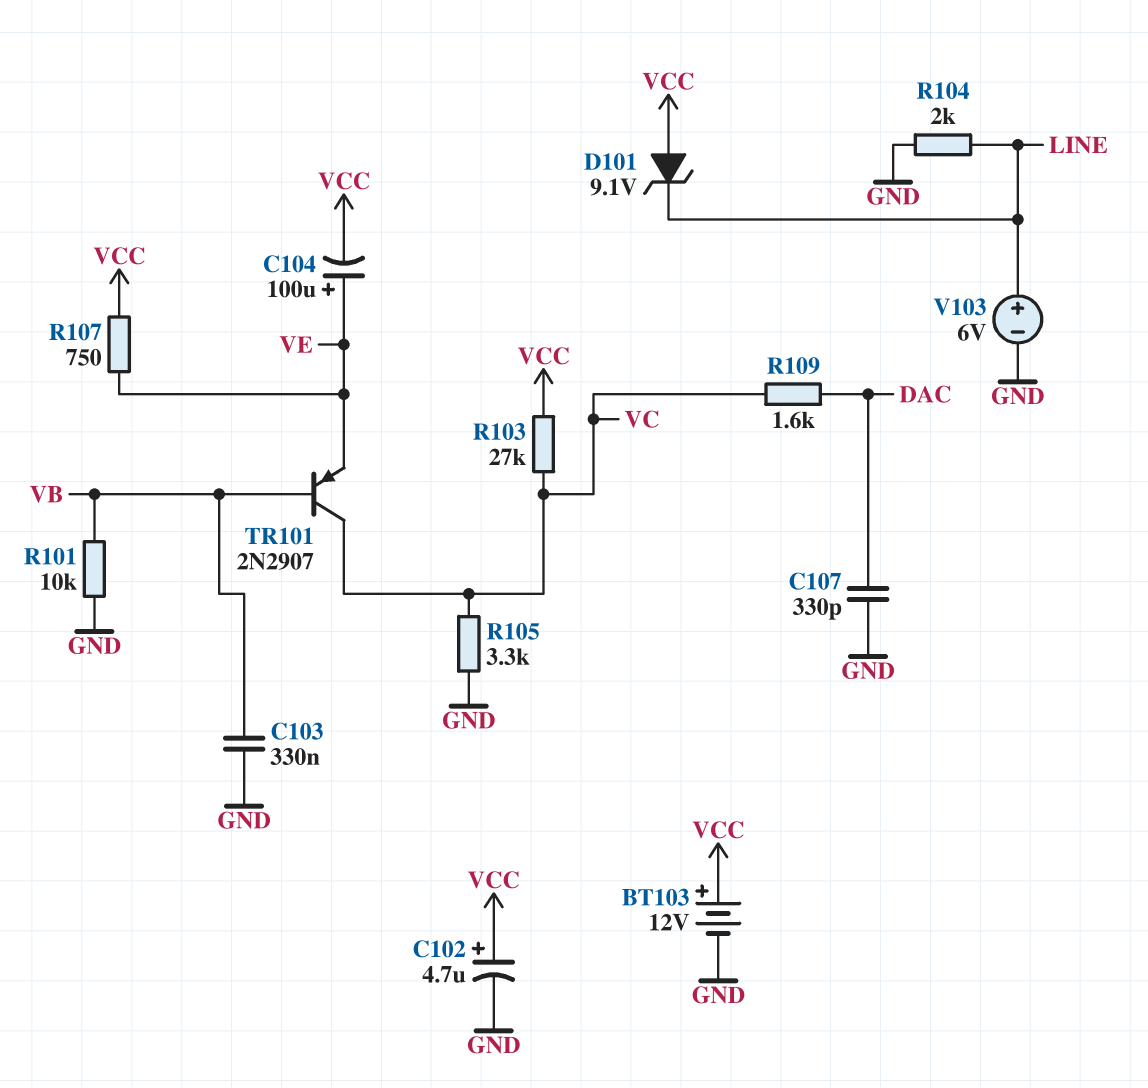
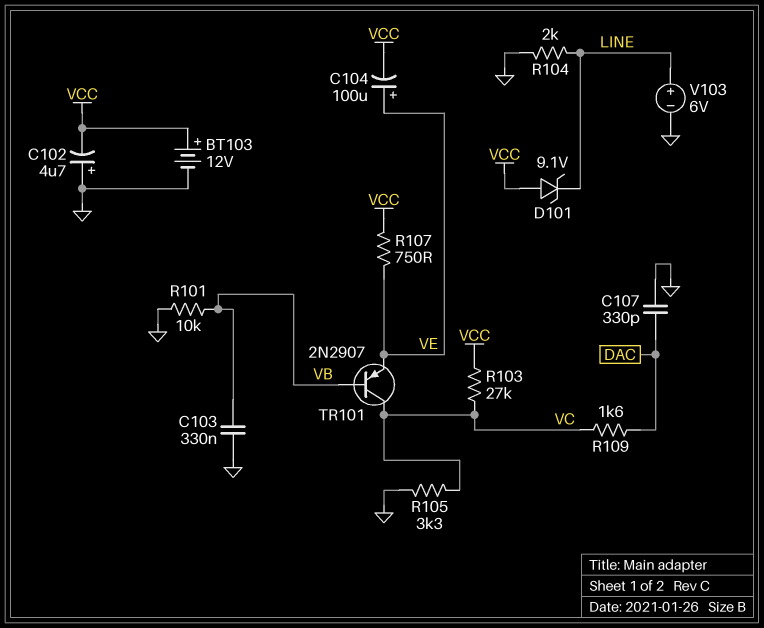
C102: 4.7uF (plus VCC, minus GND) -> 4.7uF (plus GND, minus VCC)

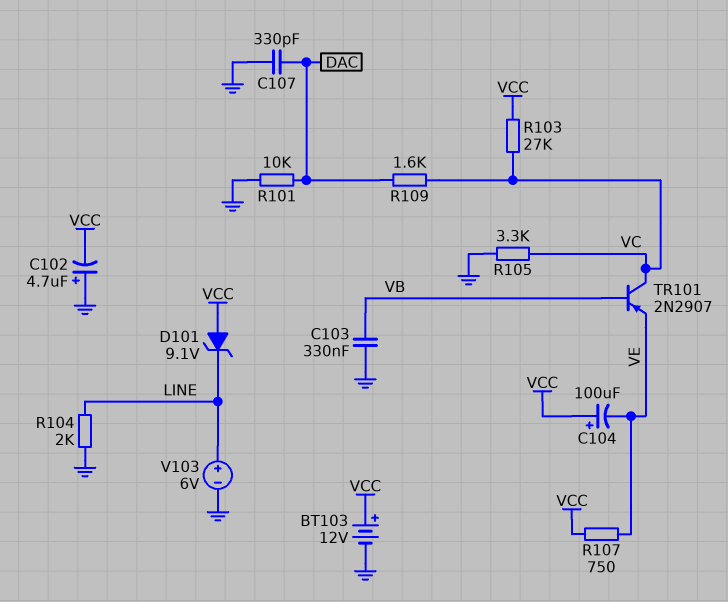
C104: 100uF (plus VE, minus VCC) -> 100uF (plus VCC, minus VE)
R101: 10k (GND, VB) -> 10k (DAC, GND)

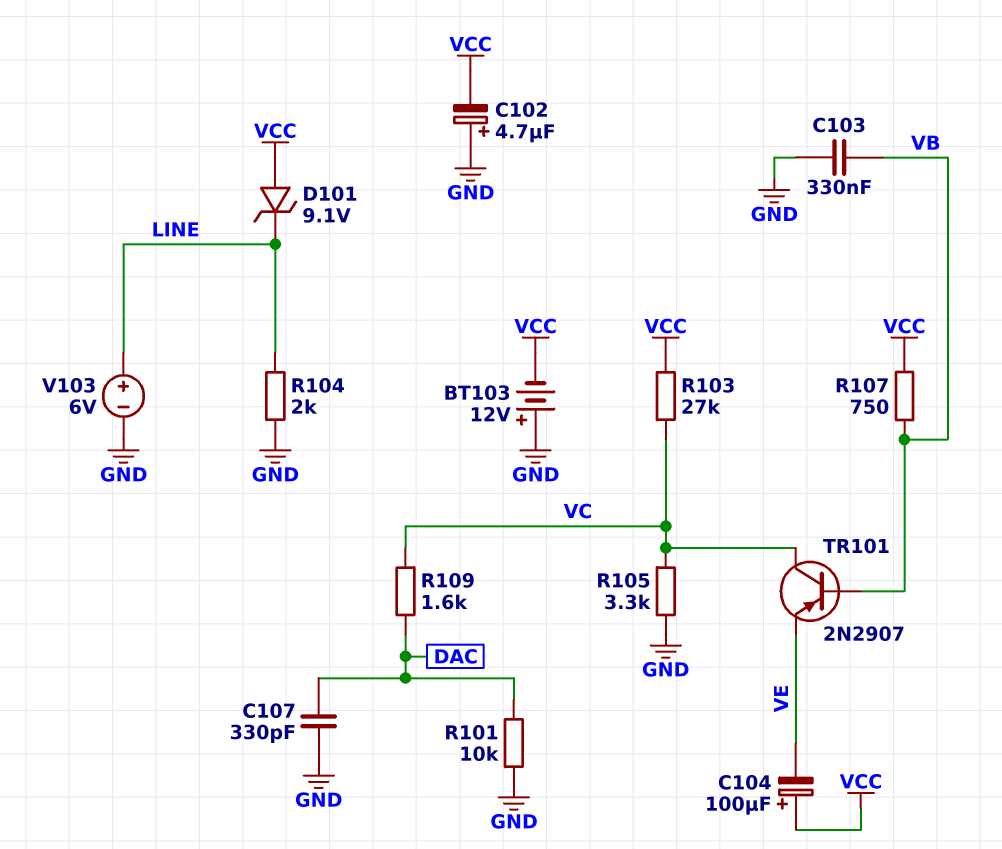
BT103: 12V (plus VCC, minus GND) -> 12V (plus GND, minus VCC)
R107: 750 (VCC, VE) -> 750 (VB, VCC)

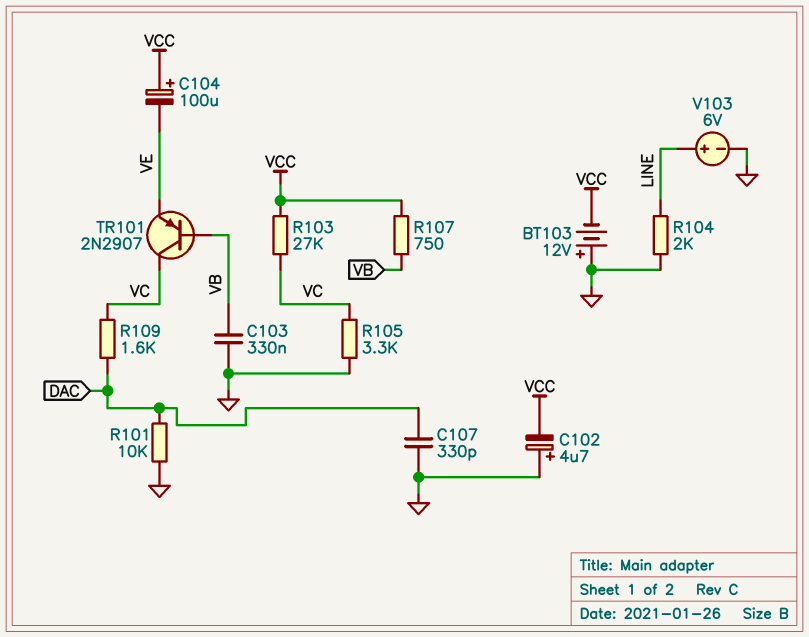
D101: zener 9.1V (A VCC, K LINE) -> none

